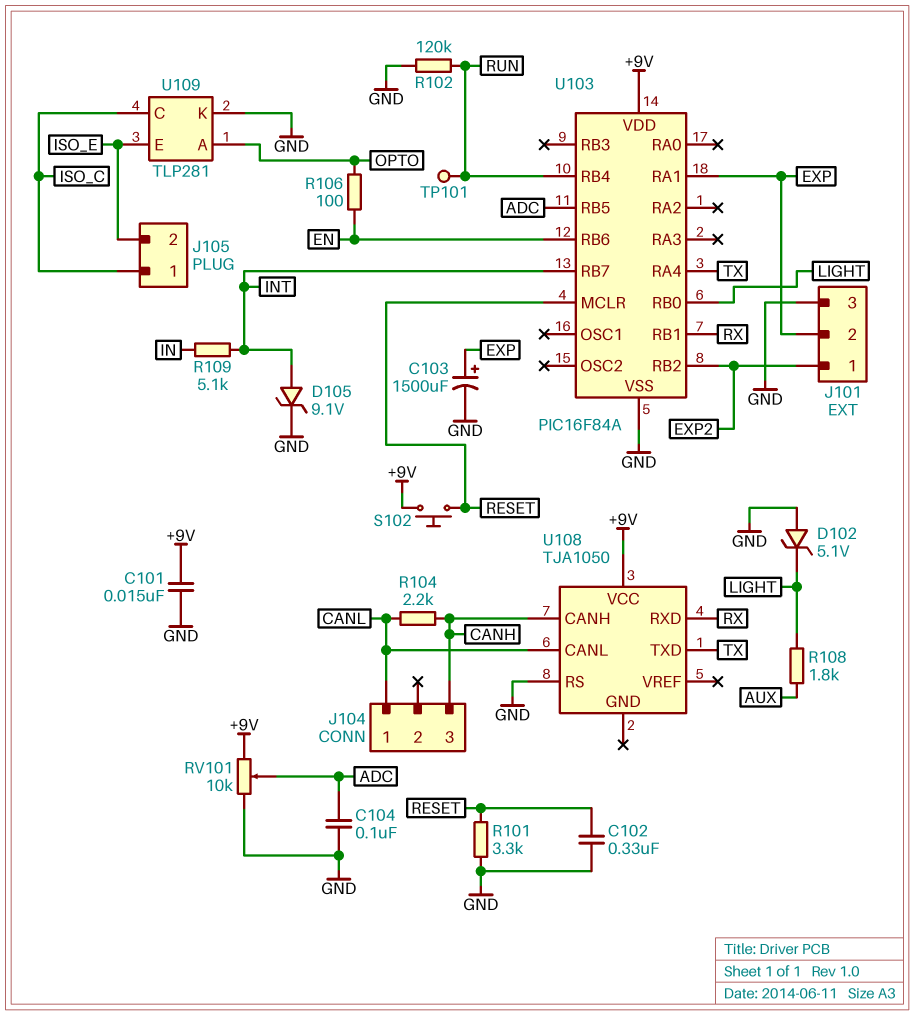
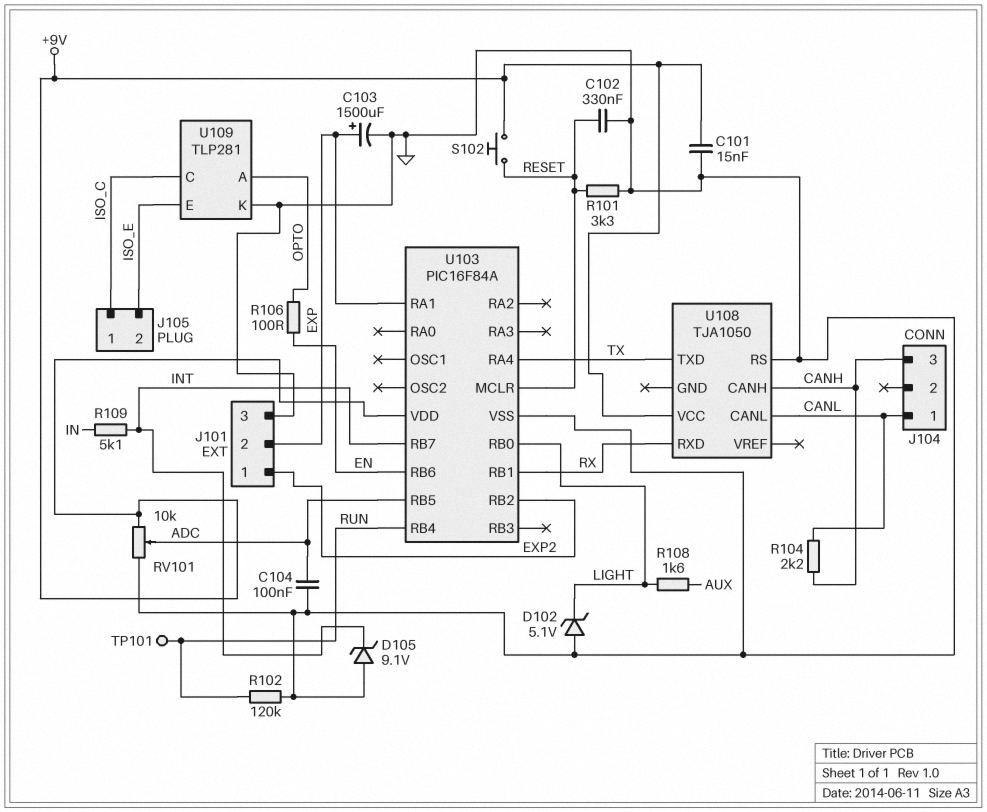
D105: zener 9.1V (A INT, K GND) -> zener 9.1V (A GND, K INT)
R108: 1.8k (AUX, LIGHT) -> 1.6k (AUX, LIGHT)

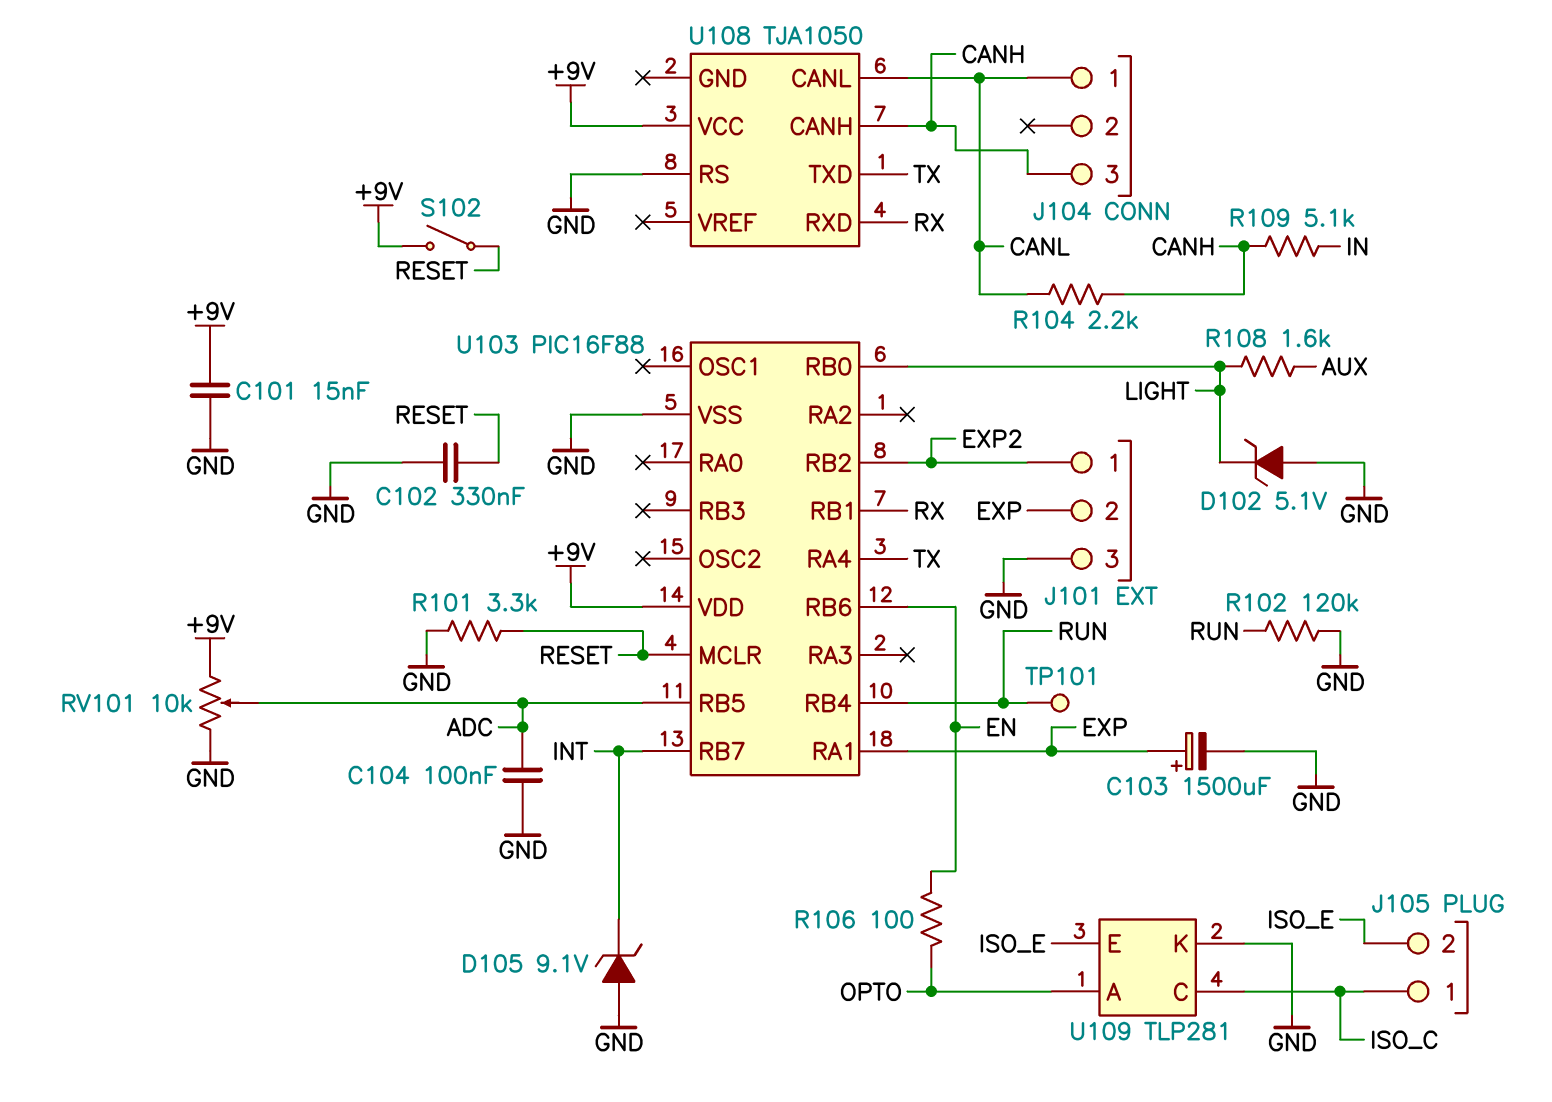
R109: 5.1k (IN, INT) -> 5.1k (CANH, IN)
S102: button (+9V, RESET) -> switch (+9V, RESET)
U103: PIC16F84A -> PIC16F88

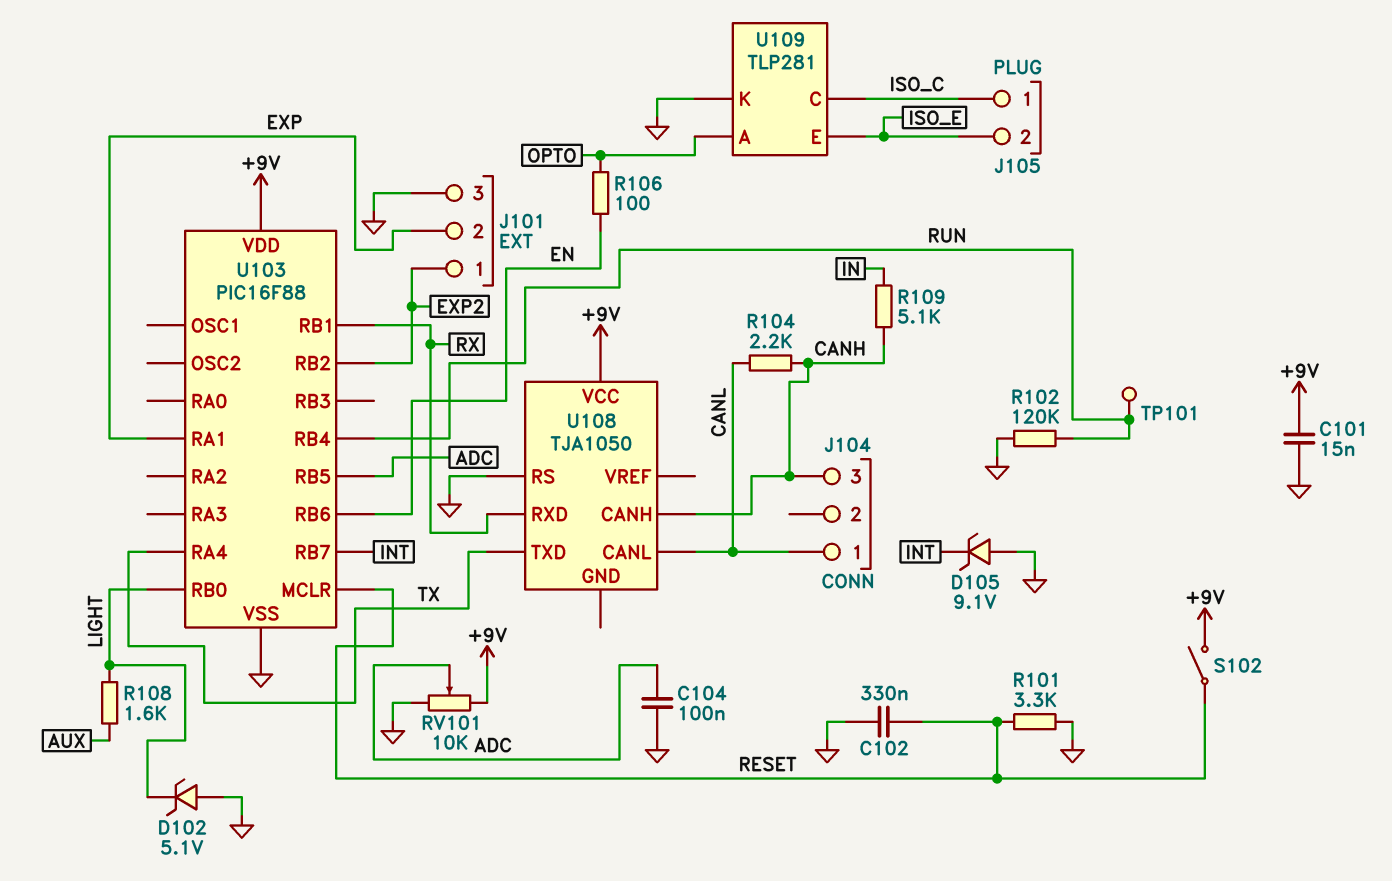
C103: 1500uF (plus EXP, minus GND) -> none

